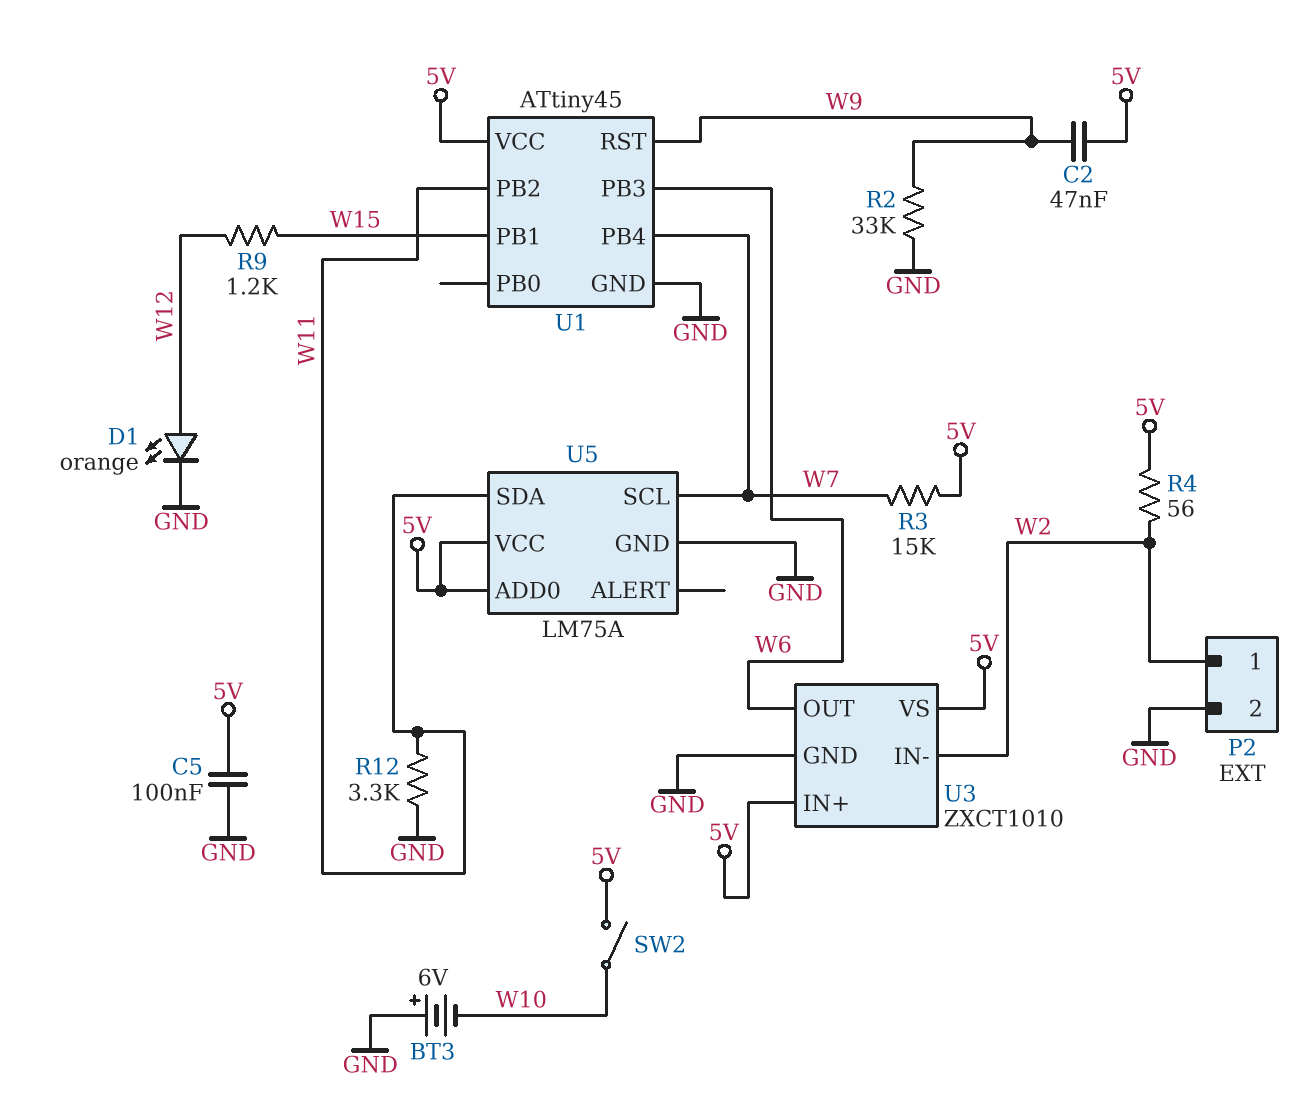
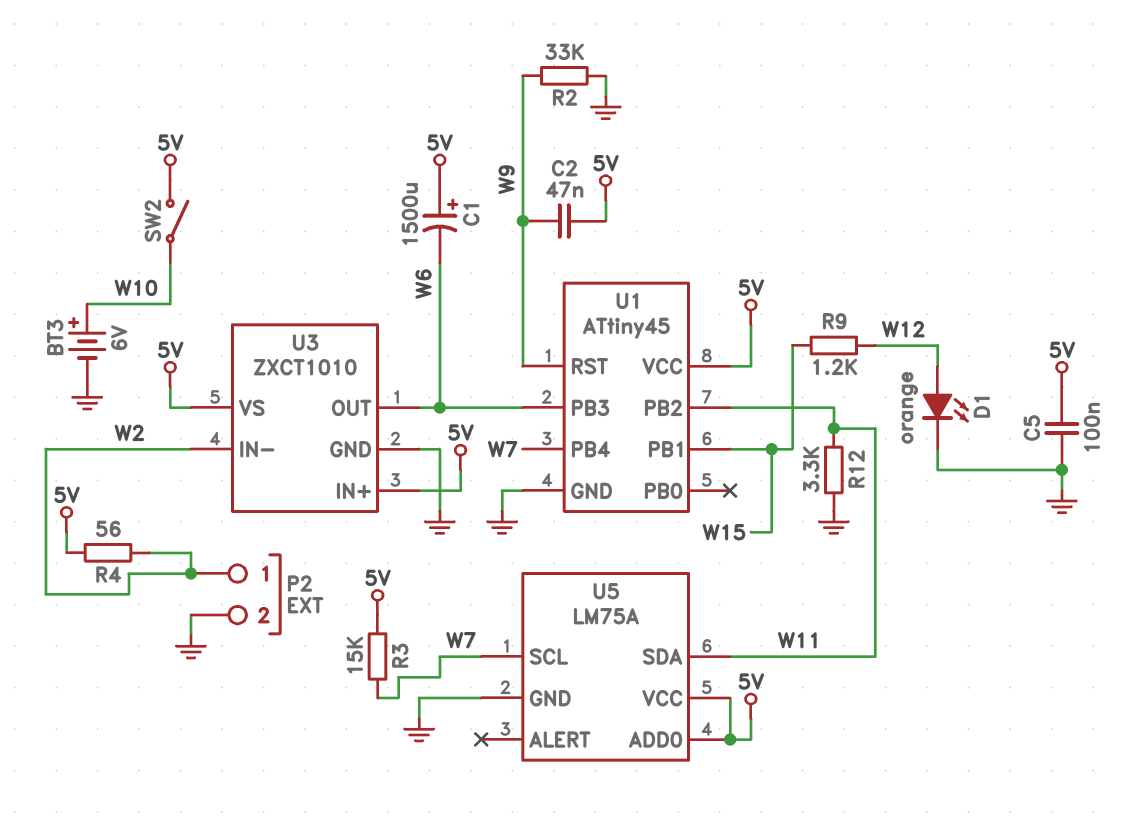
BT3: 6V (plus GND, minus W10) -> 6V (plus W10, minus GND)
C1: none -> 1500uF (plus 5V, minus W6)

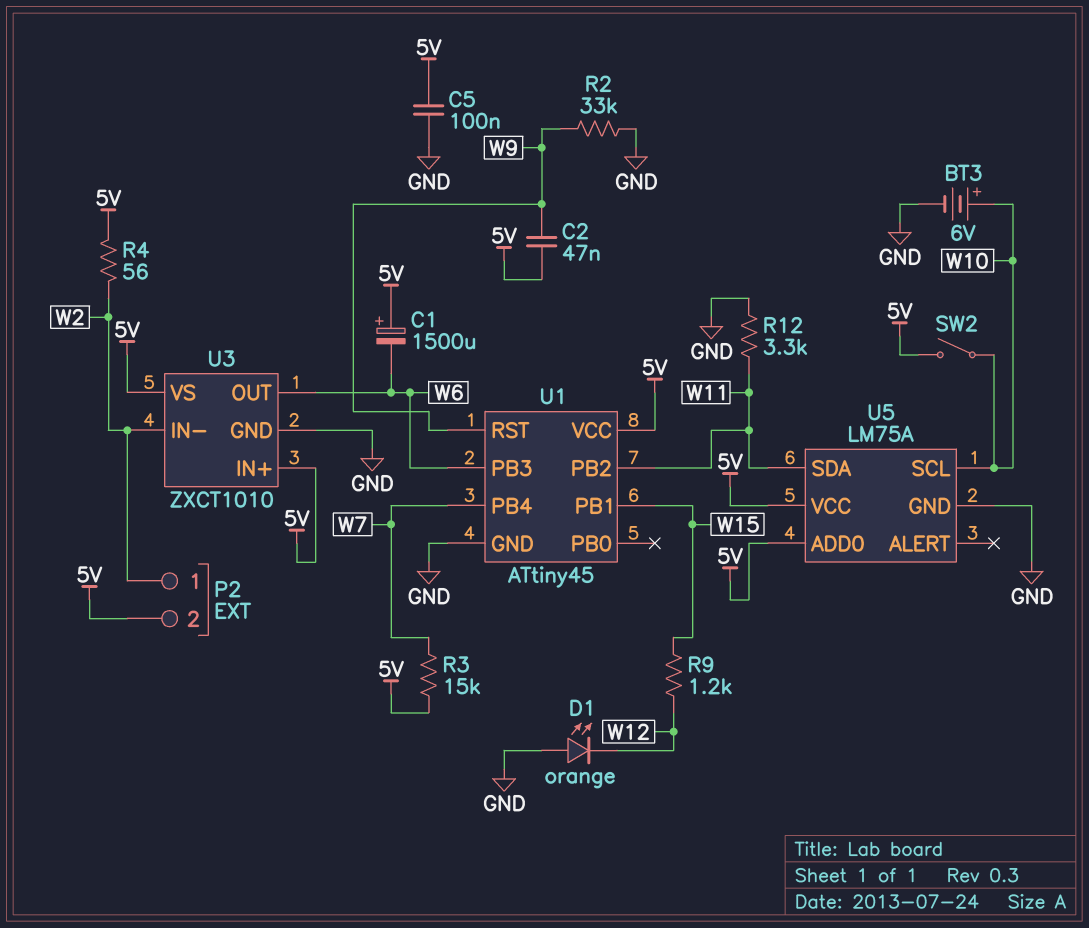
D1: LED orange (A W12, K GND) -> LED orange (A GND, K W12)
P2 pin 2: GND -> 5V
U5 pin SCL: W7 -> W10

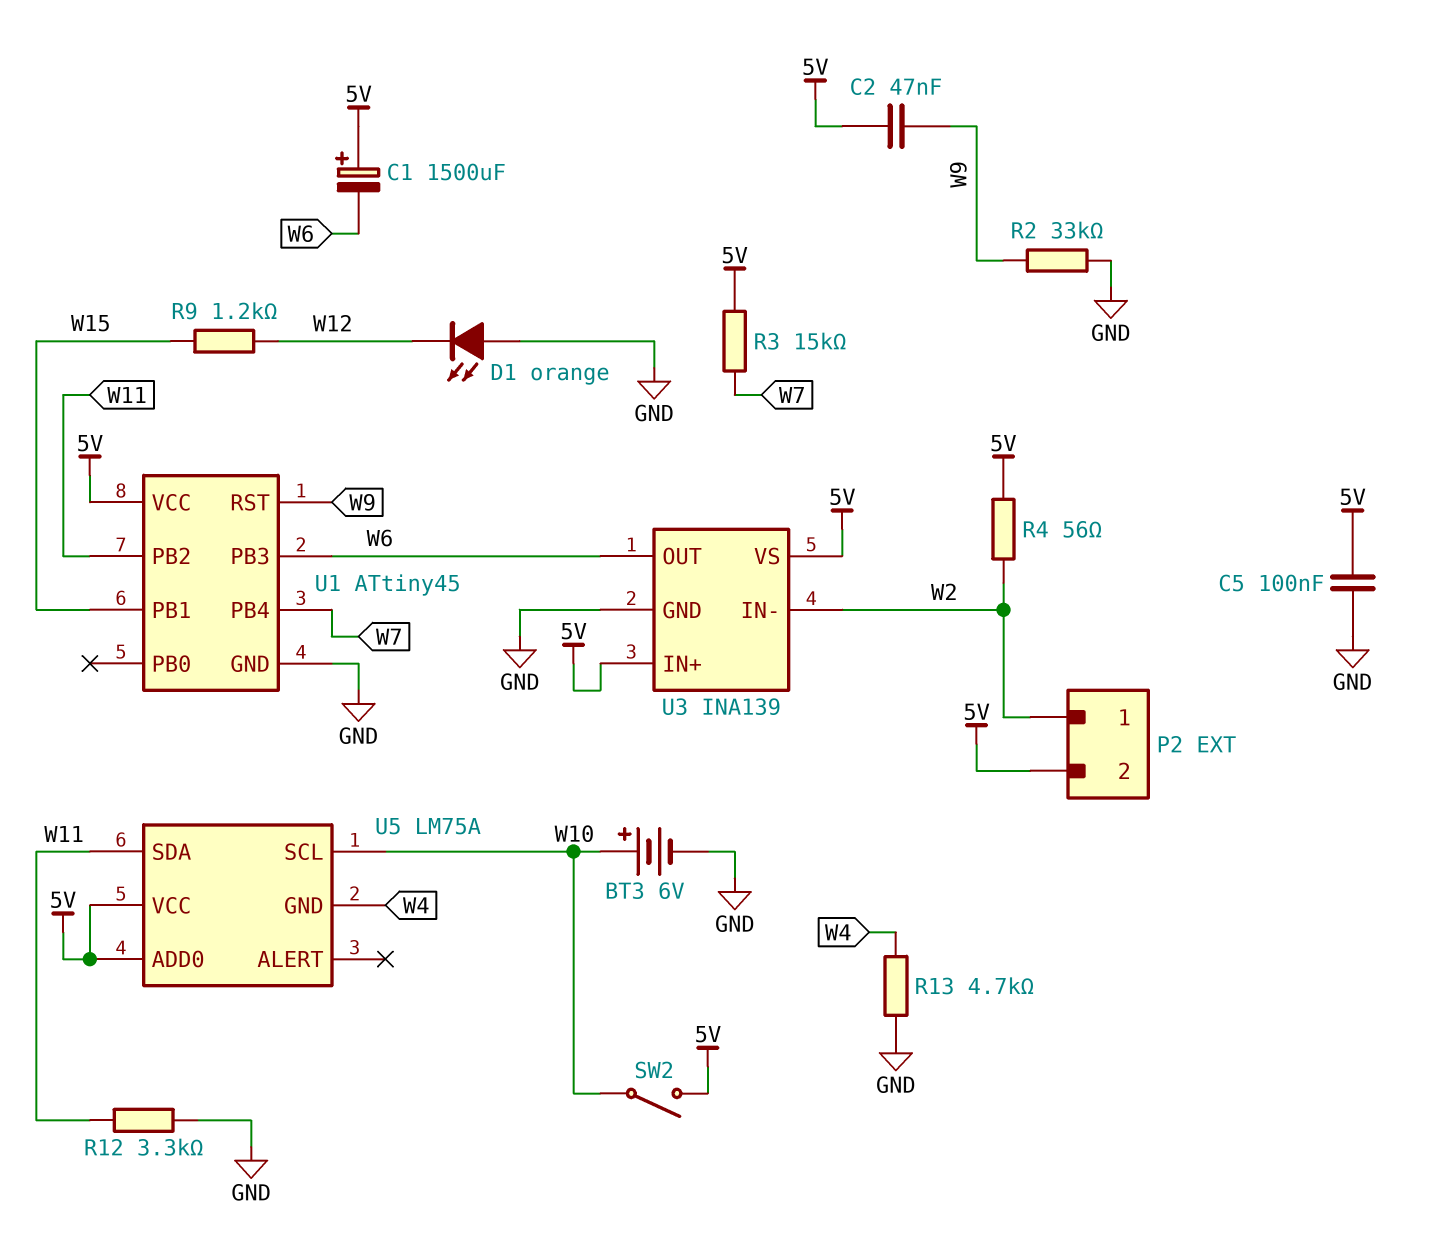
R13: none -> 4.7k (GND, W4)
U3: ZXCT1010 -> INA139
U5 pin GND: GND -> W4

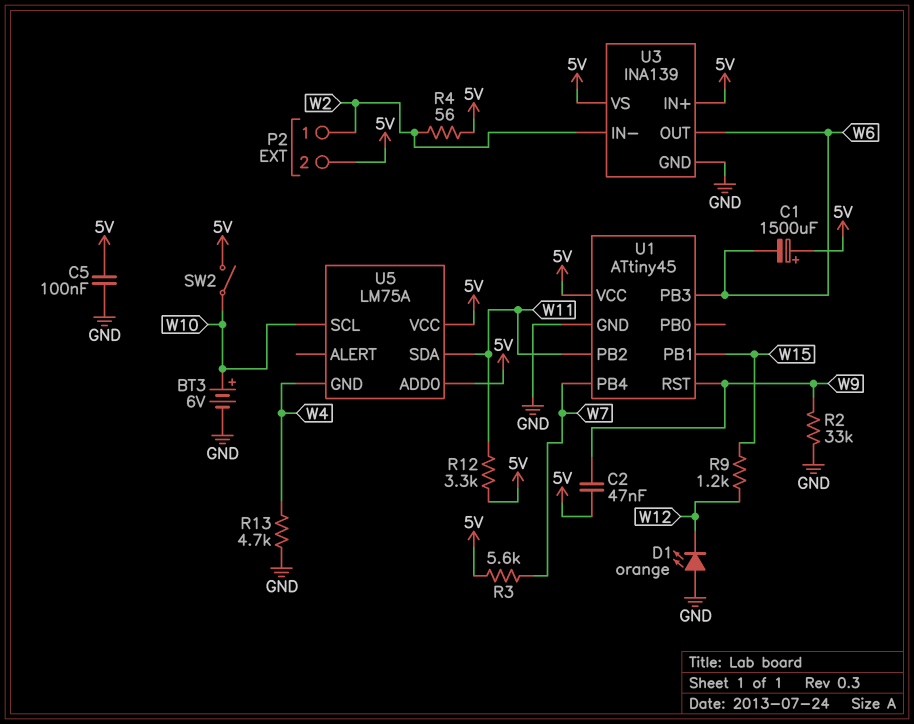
R3: 15k (5V, W7) -> 5.6k (5V, W7)
R12: 3.3k (GND, W11) -> 3.3k (5V, W11)

